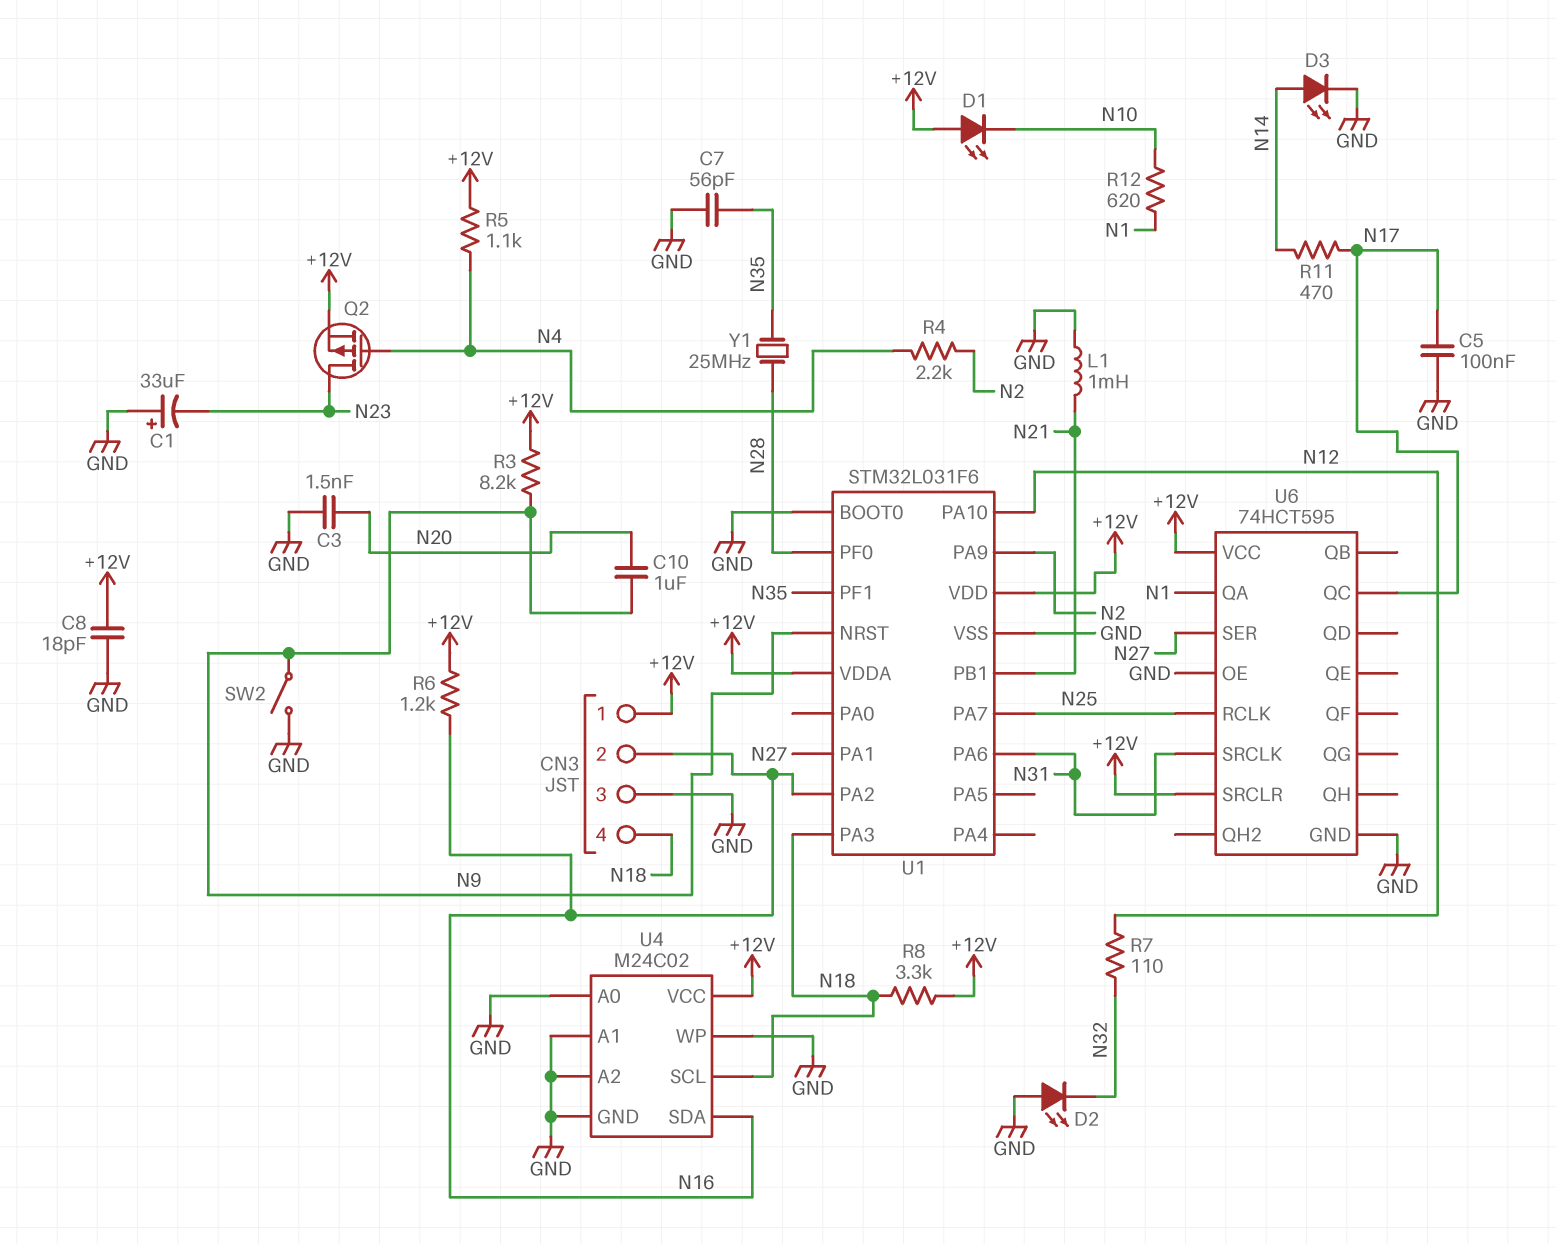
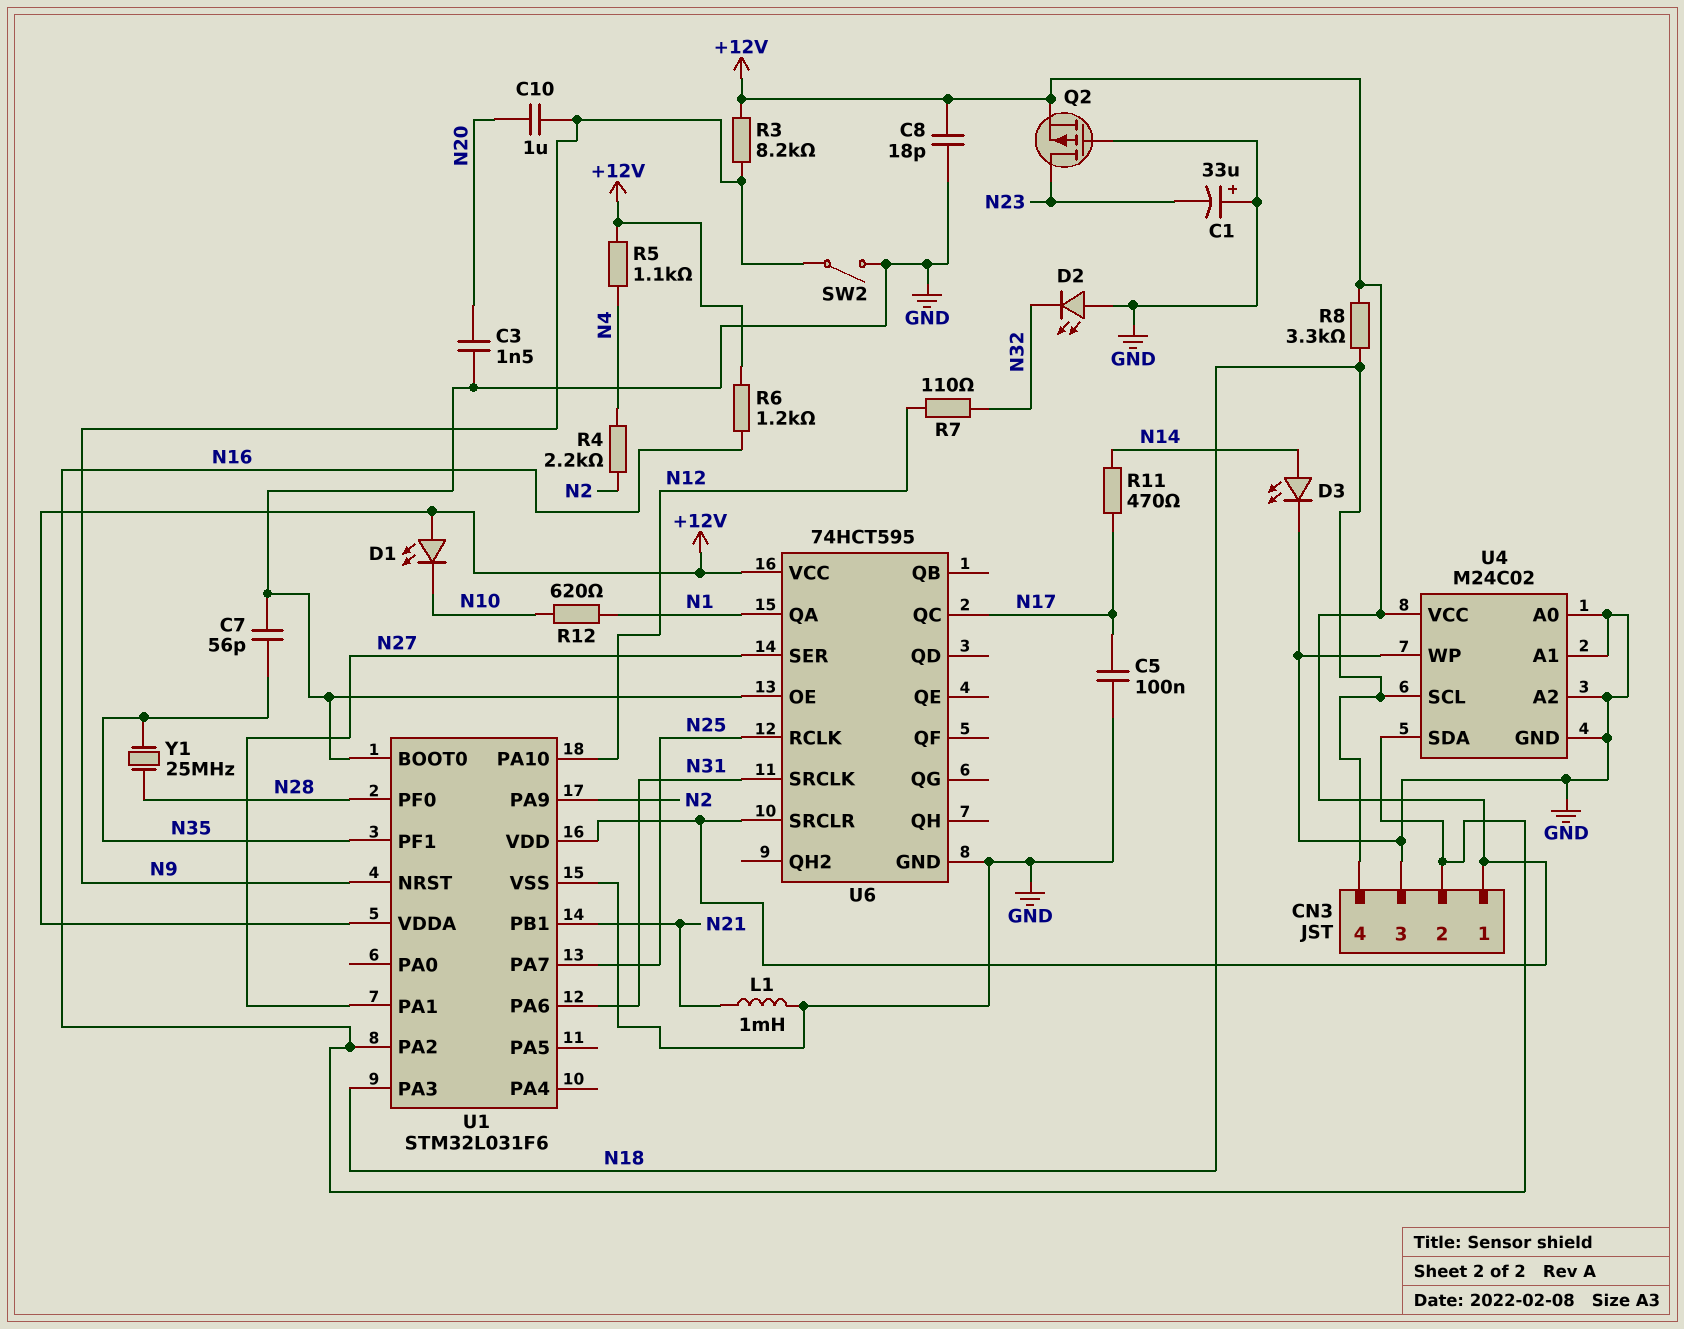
Q2: PMOS (G N4, D N23, S +12V) -> PMOS (G GND, D N23, S +12V)

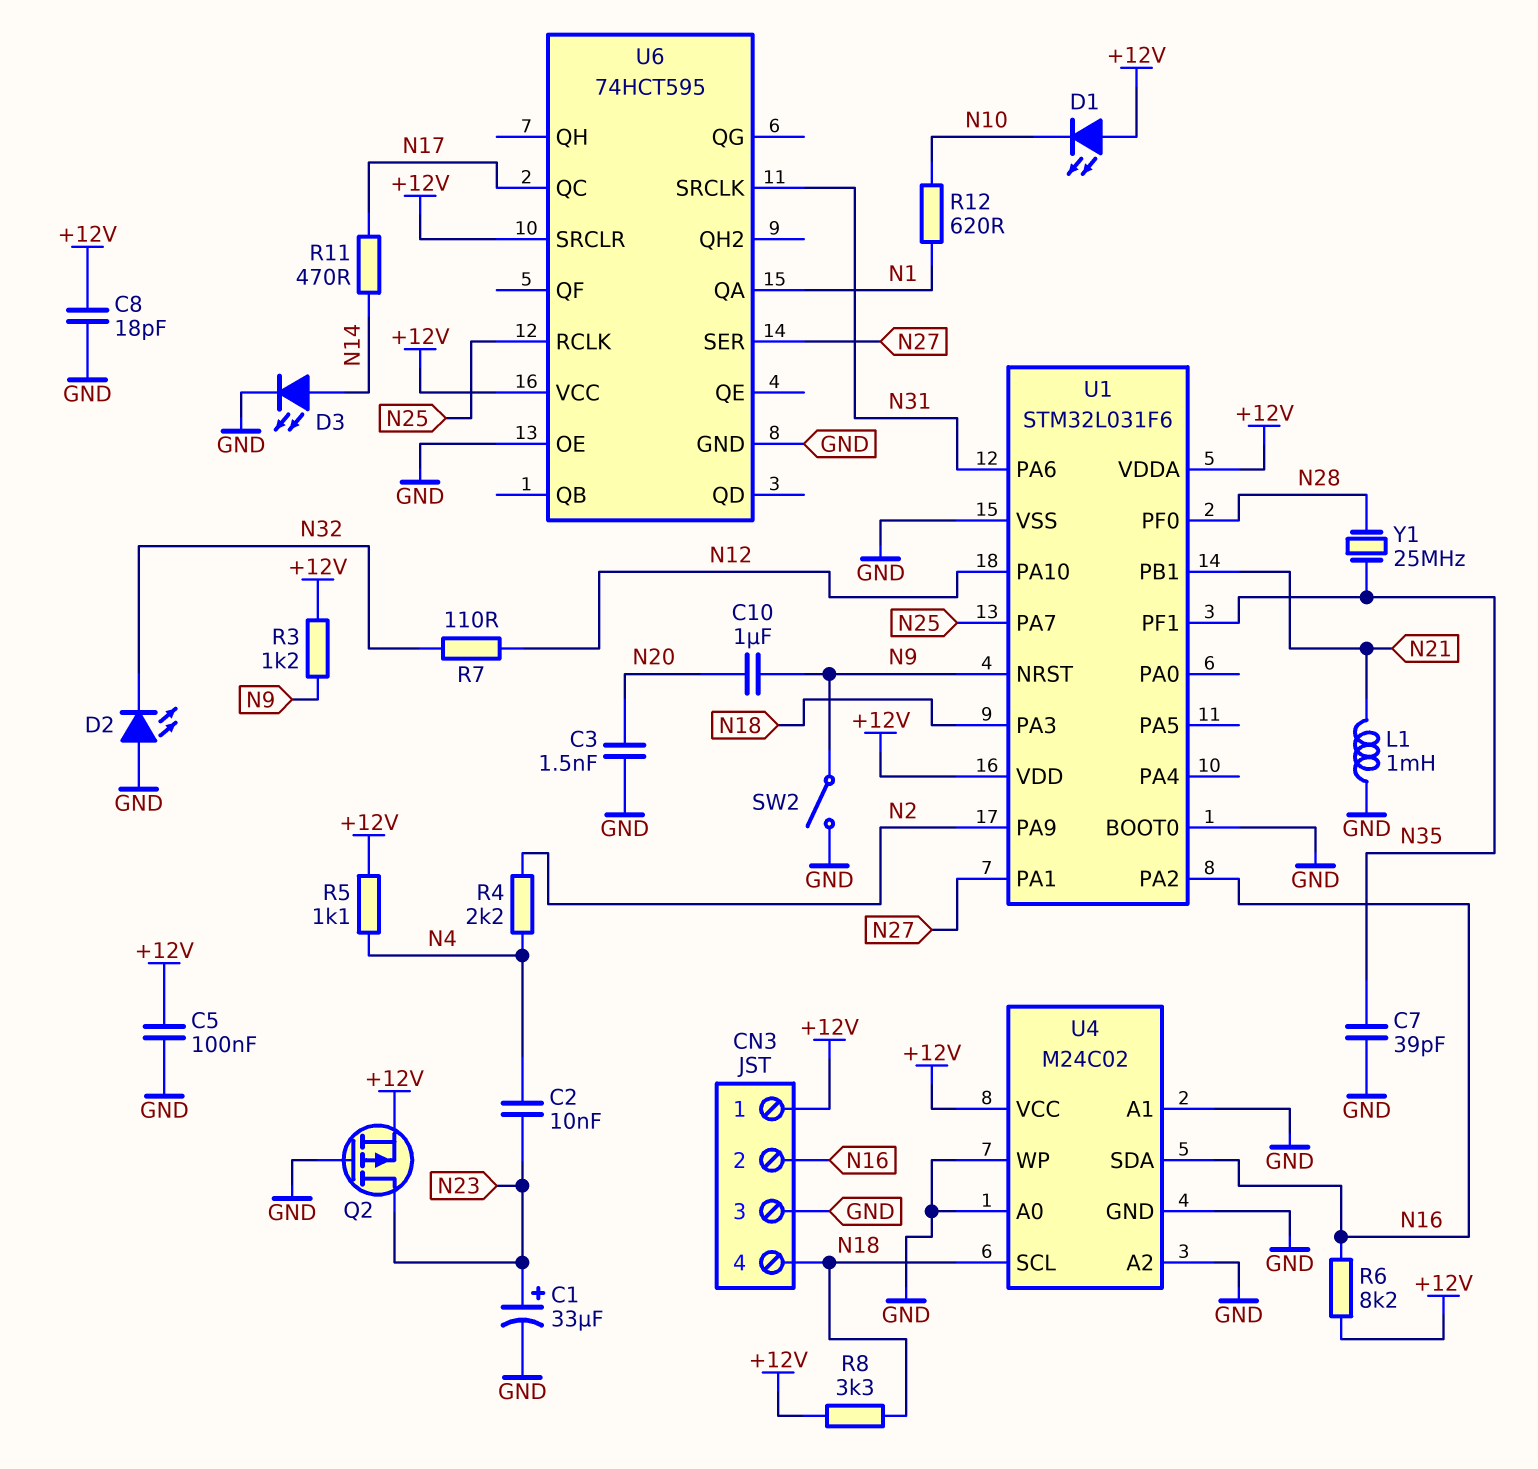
C1: 33uF (plus GND, minus N23) -> 33uF (plus N23, minus GND)
C2: none -> 10nF (N4, N23)
C5: 100nF (GND, N17) -> 100nF (+12V, GND)
C7: 56pF (GND, N35) -> 39pF (GND, N35)
R3: 8.2k (+12V, N9) -> 1.2k (+12V, N9)
R6: 1.2k (+12V, N16) -> 8.2k (+12V, N16)

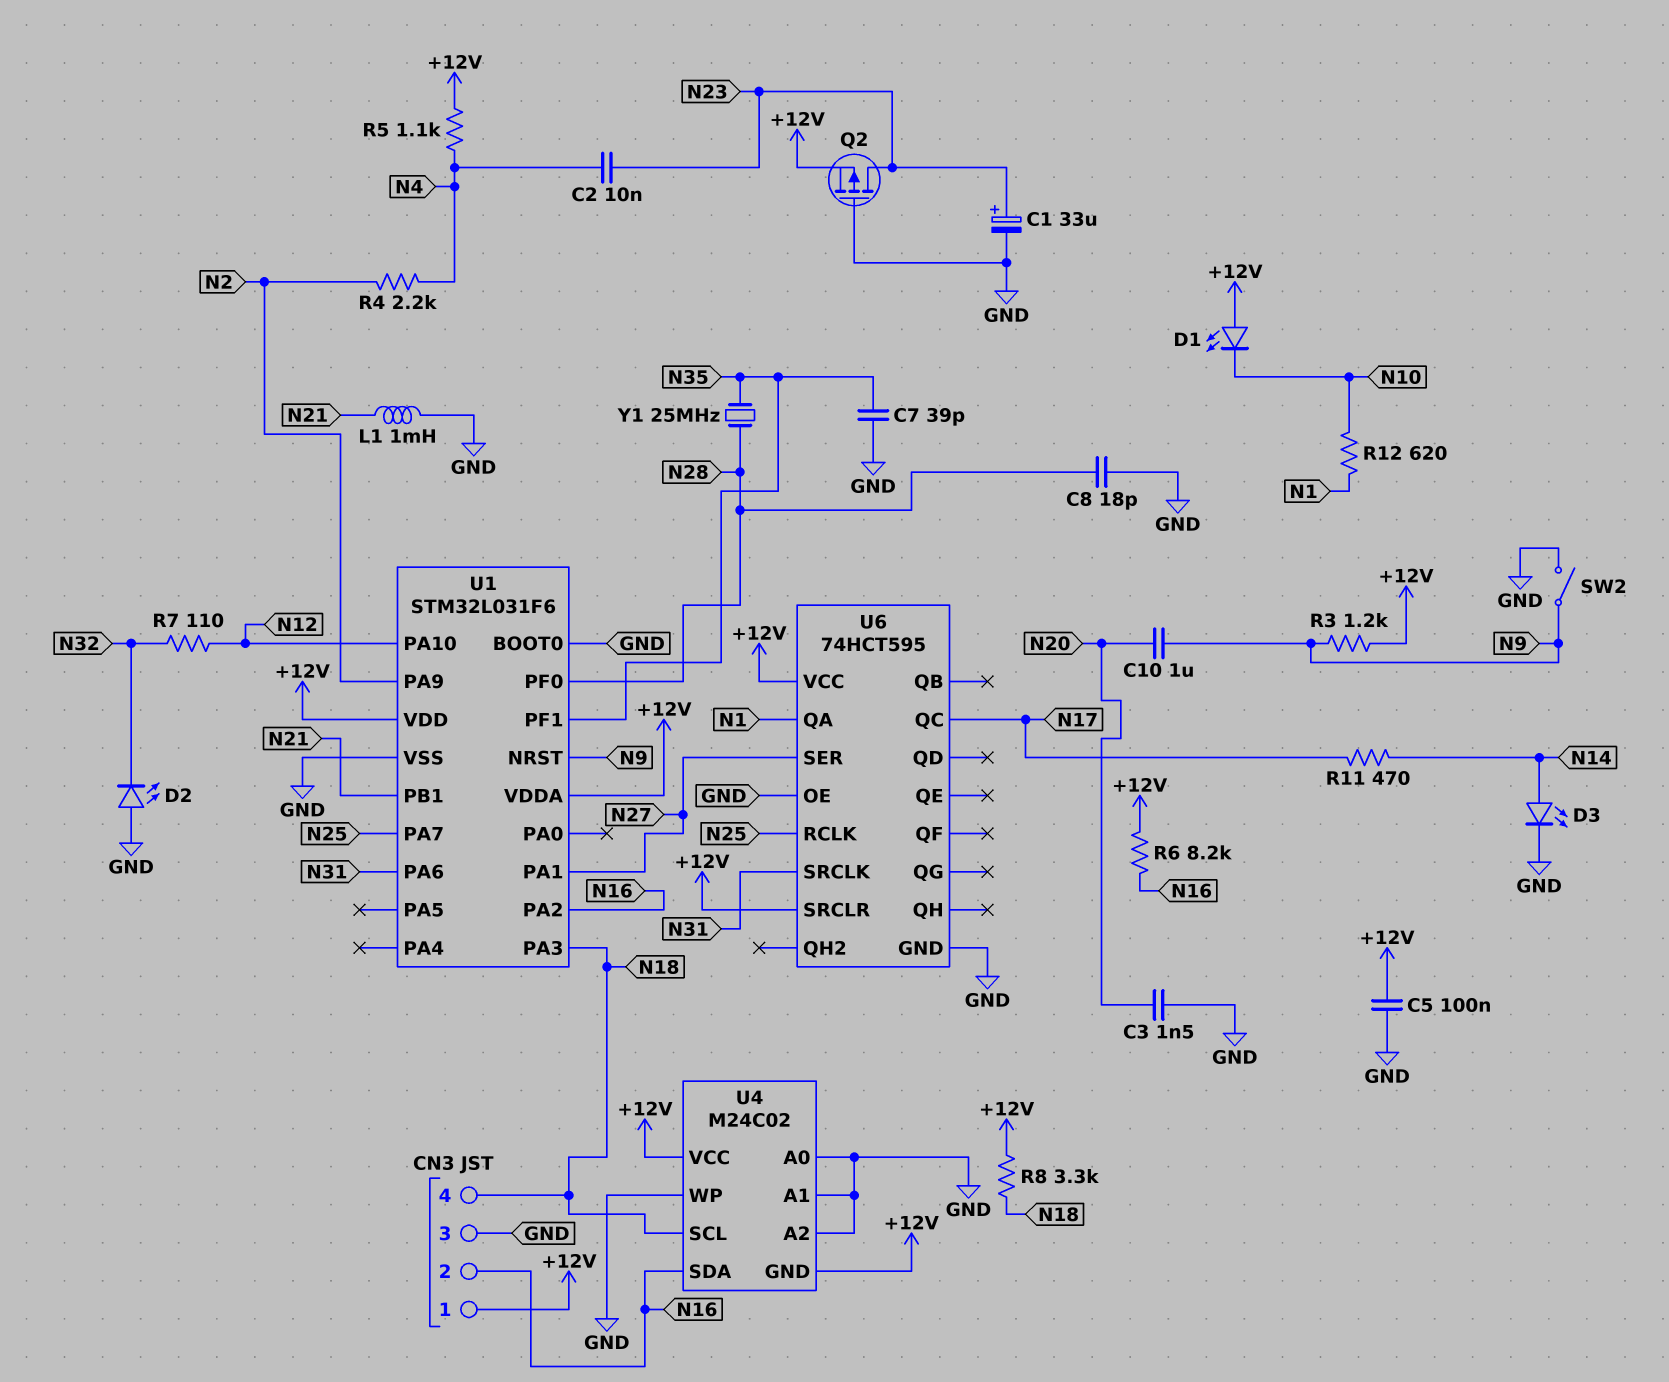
C8: 18pF (+12V, GND) -> 18pF (GND, N28)
U4 pin GND: GND -> +12V

